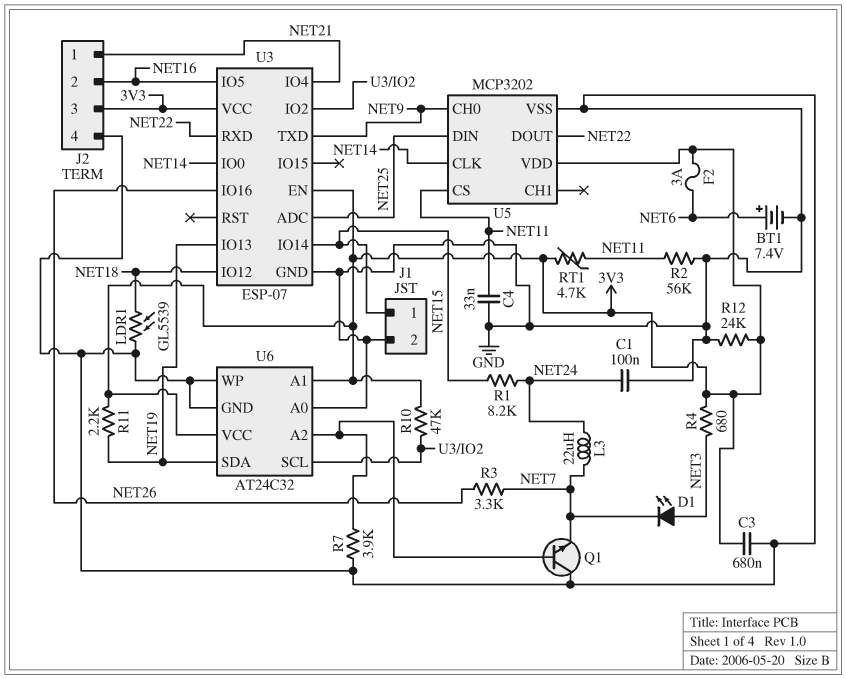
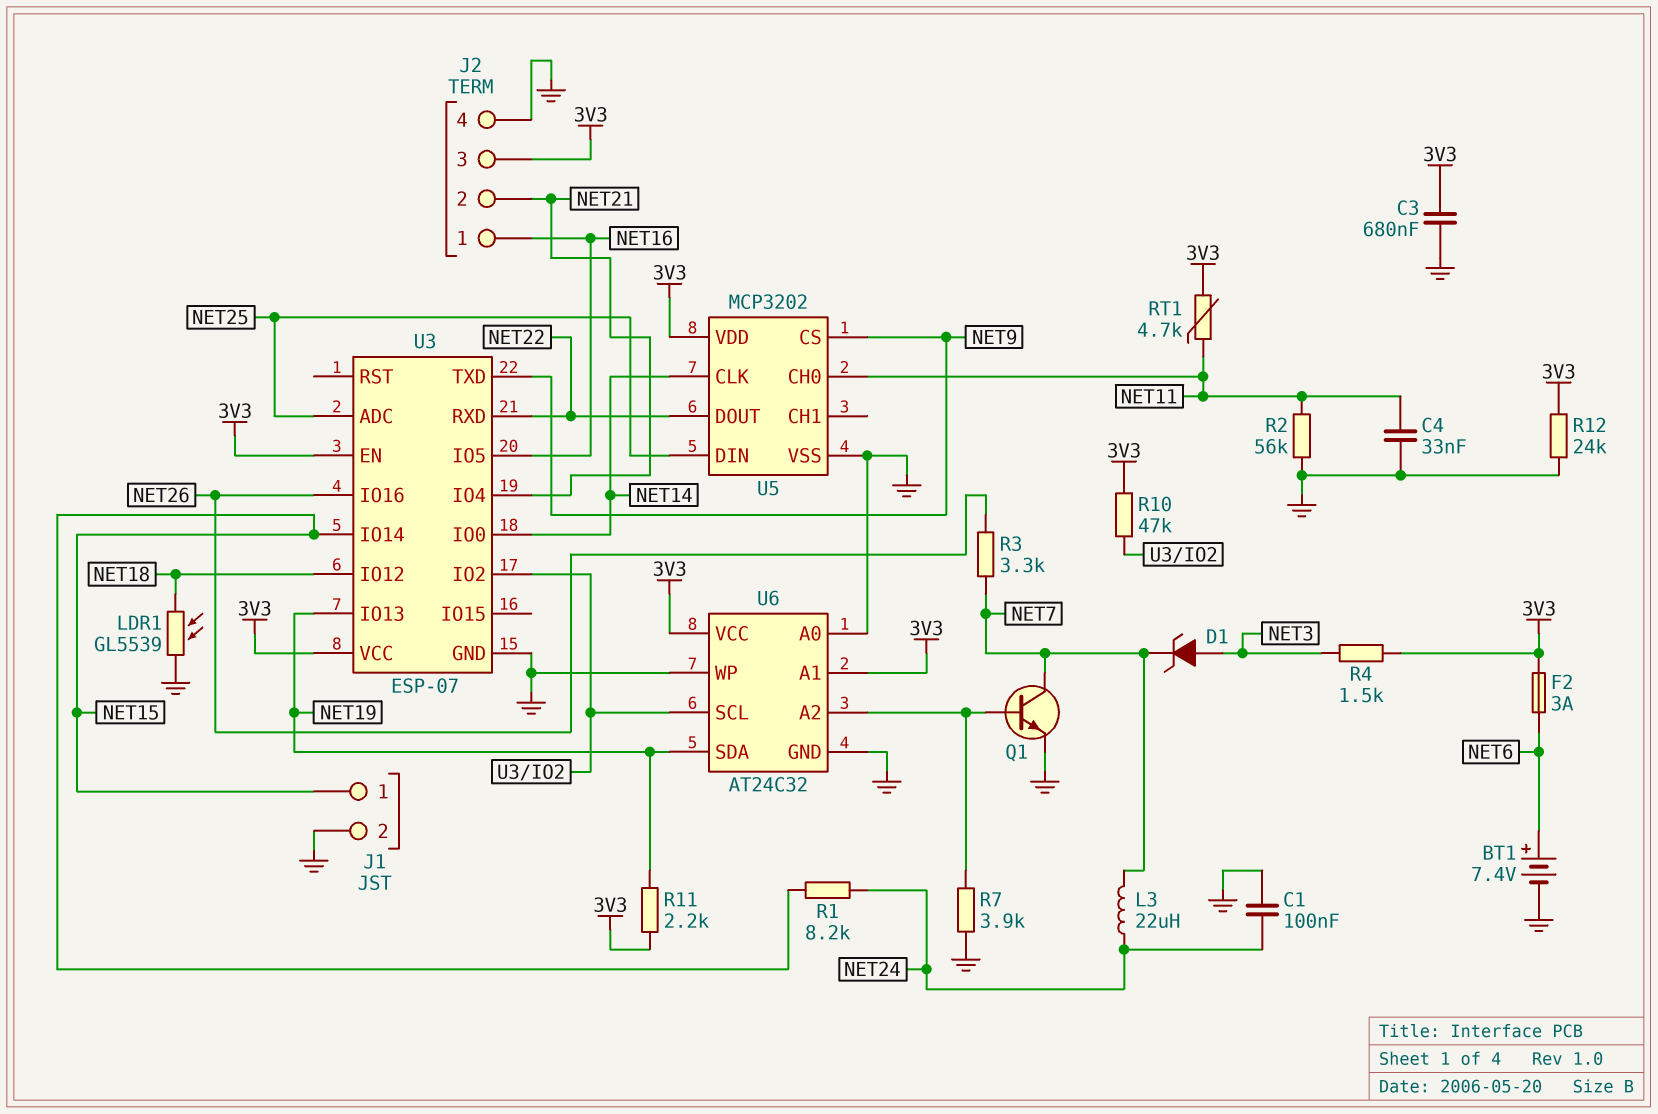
D1: LED (A NET3, K NET7) -> zener (A NET3, K NET7)
J2 pin 1: NET21 -> NET16
J2 pin 2: NET16 -> NET21
Q1: NPN (B U6/A2, C GND, E NET7) -> NPN (B U6/A2, C NET7, E GND)
R4: 680 (3V3, NET3) -> 1.5k (3V3, NET3)
U5 pin CH0: NET9 -> NET11
U5 pin CS: NET11 -> NET9

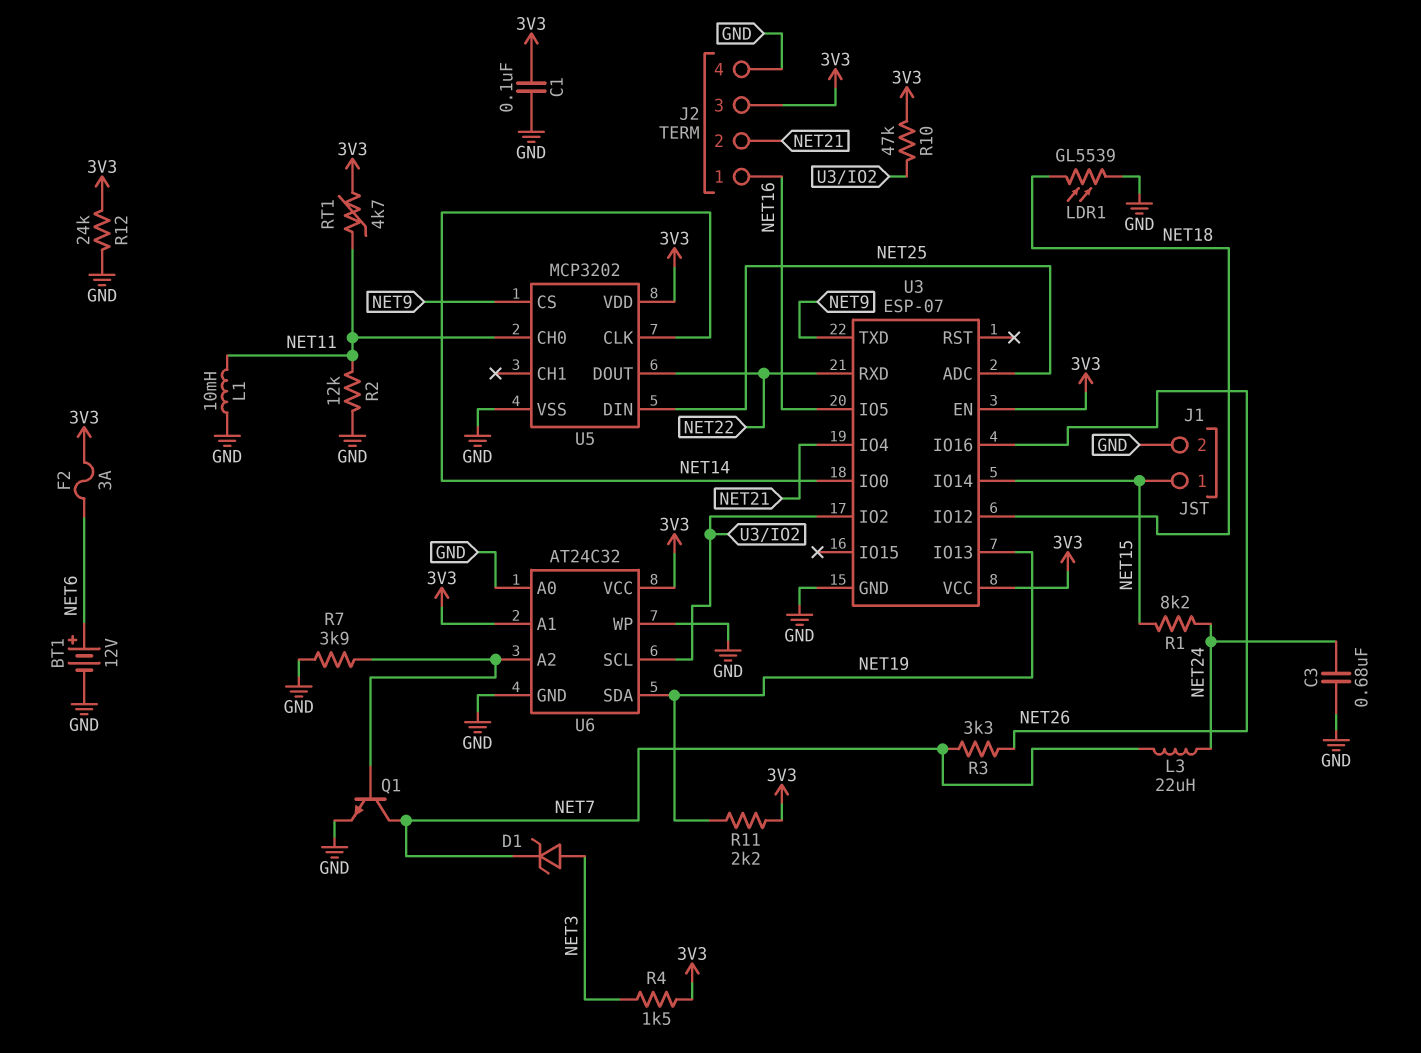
BT1: 7.4V (plus NET6, minus GND) -> 12V (plus NET6, minus GND)
C1: 100nF (GND, NET24) -> 100nF (3V3, GND)
C3: 680nF (3V3, GND) -> 680nF (GND, NET24)
C4: 33nF (GND, NET11) -> none
L1: none -> 10mH (GND, NET11)
R2: 56k (GND, NET11) -> 12k (GND, NET11)

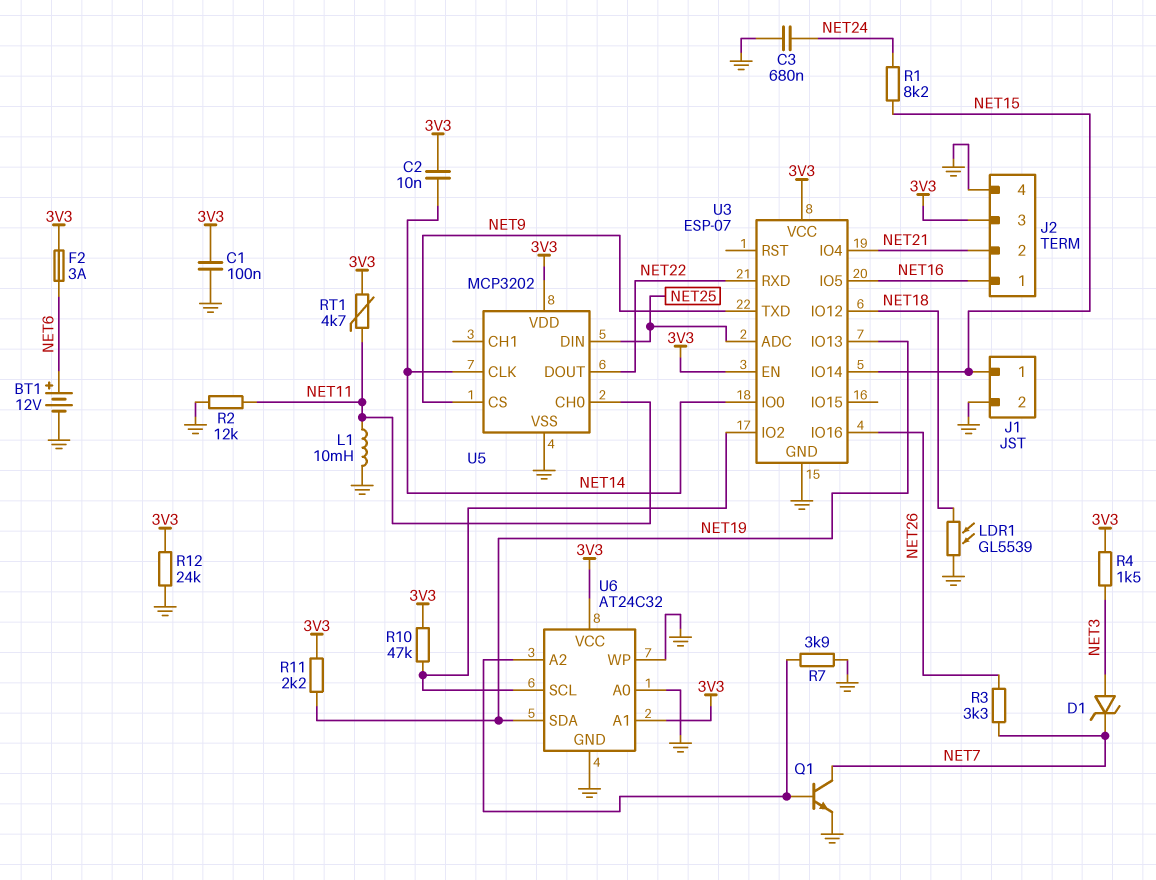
C2: none -> 10nF (3V3, NET14)
L3: 22uH (NET7, NET24) -> none

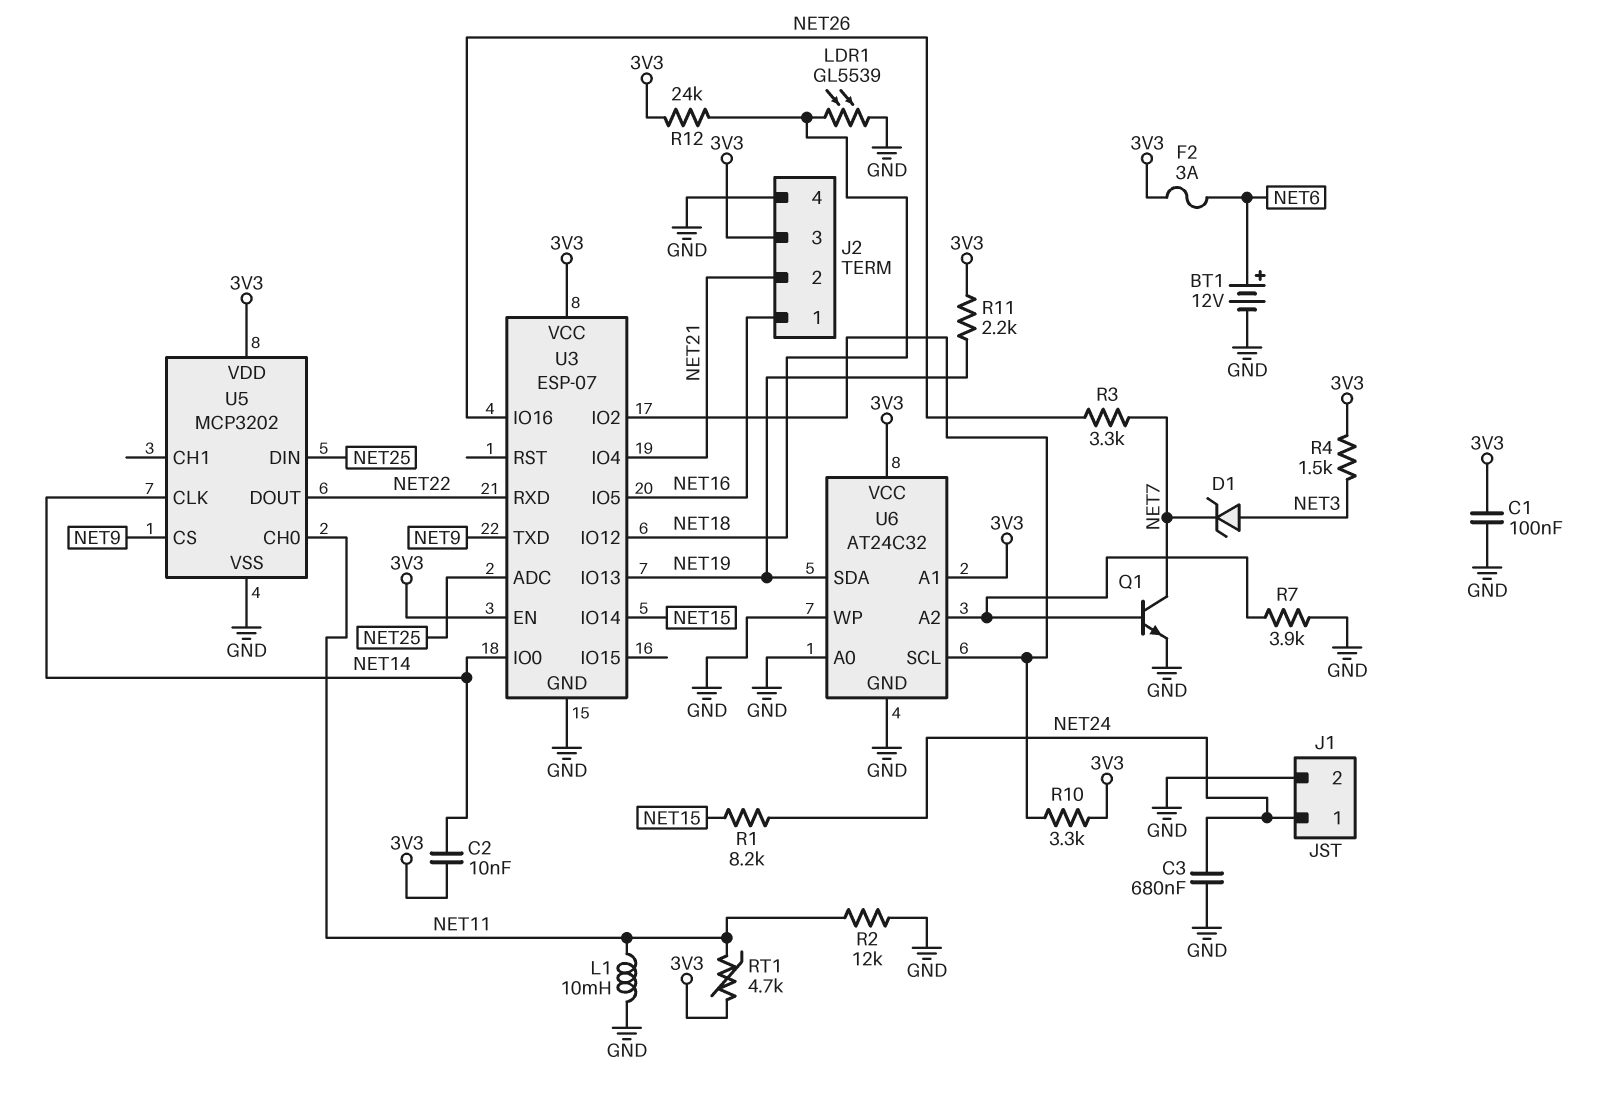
J1 pin 1: NET15 -> NET24
R10: 47k (3V3, U3/IO2) -> 3.3k (3V3, U3/IO2)
R12: 24k (3V3, GND) -> 24k (3V3, NET18)

